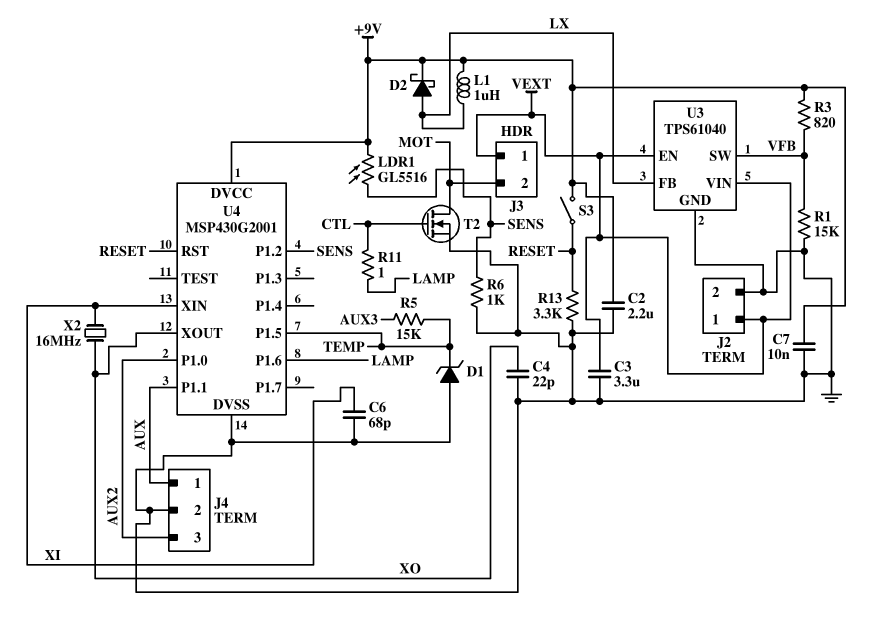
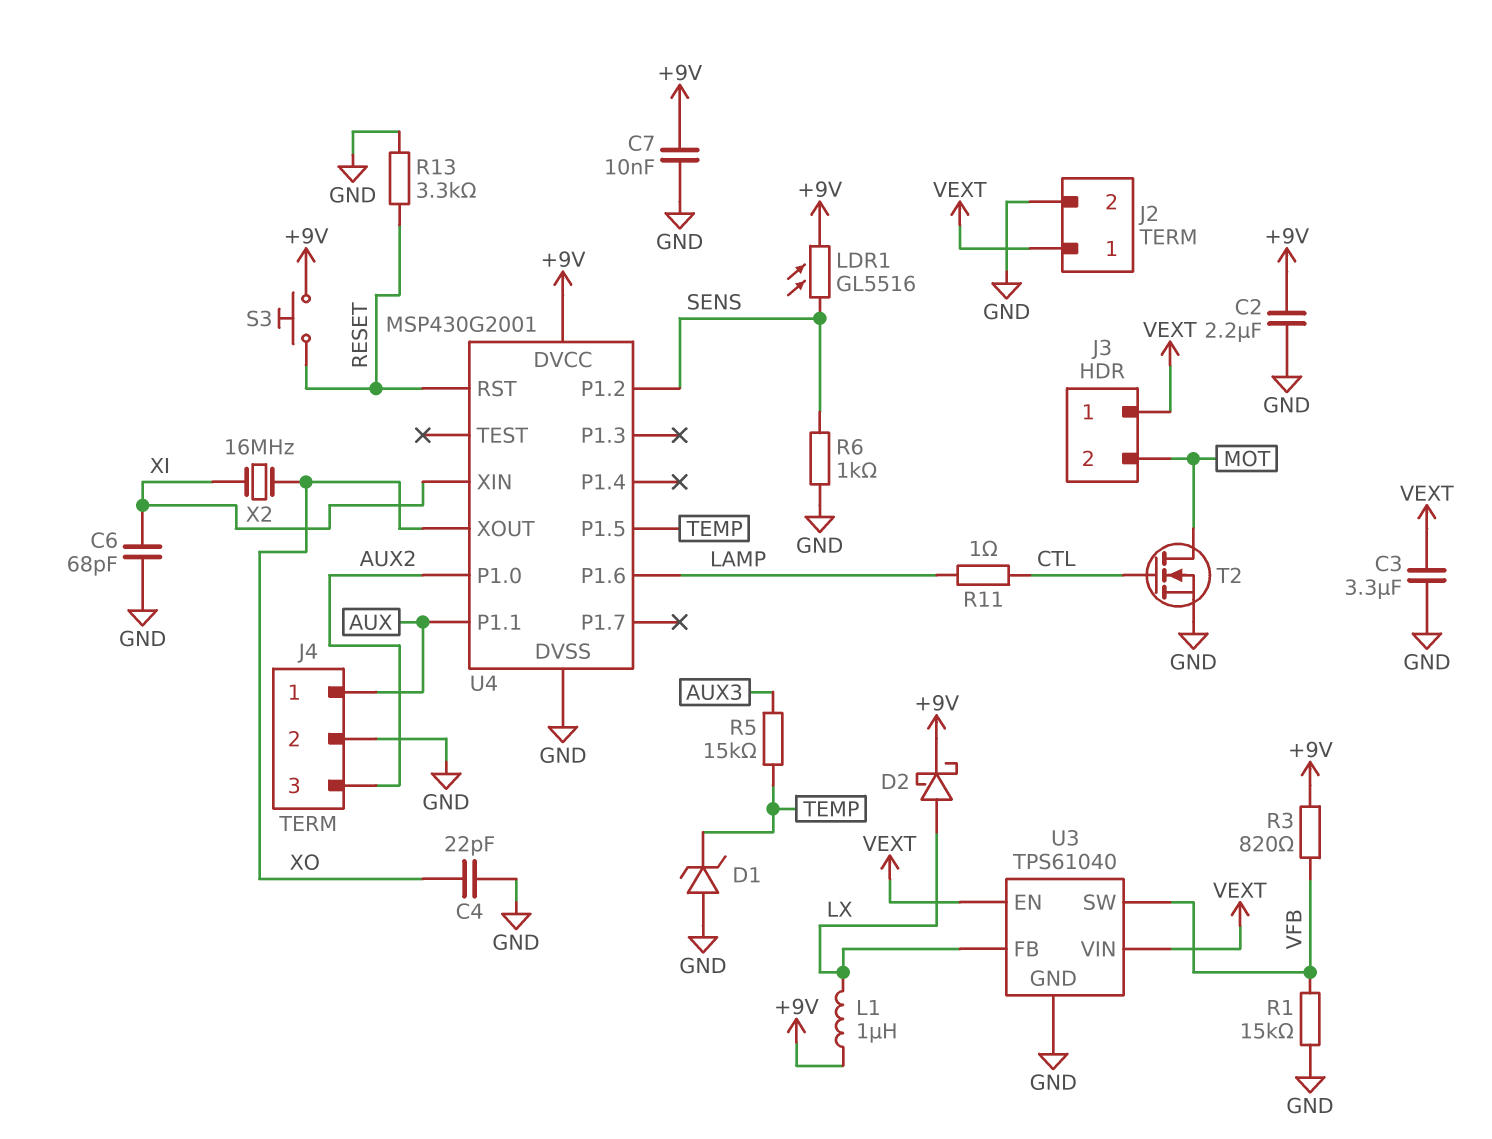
S3: switch (+9V, RESET) -> button (+9V, RESET)

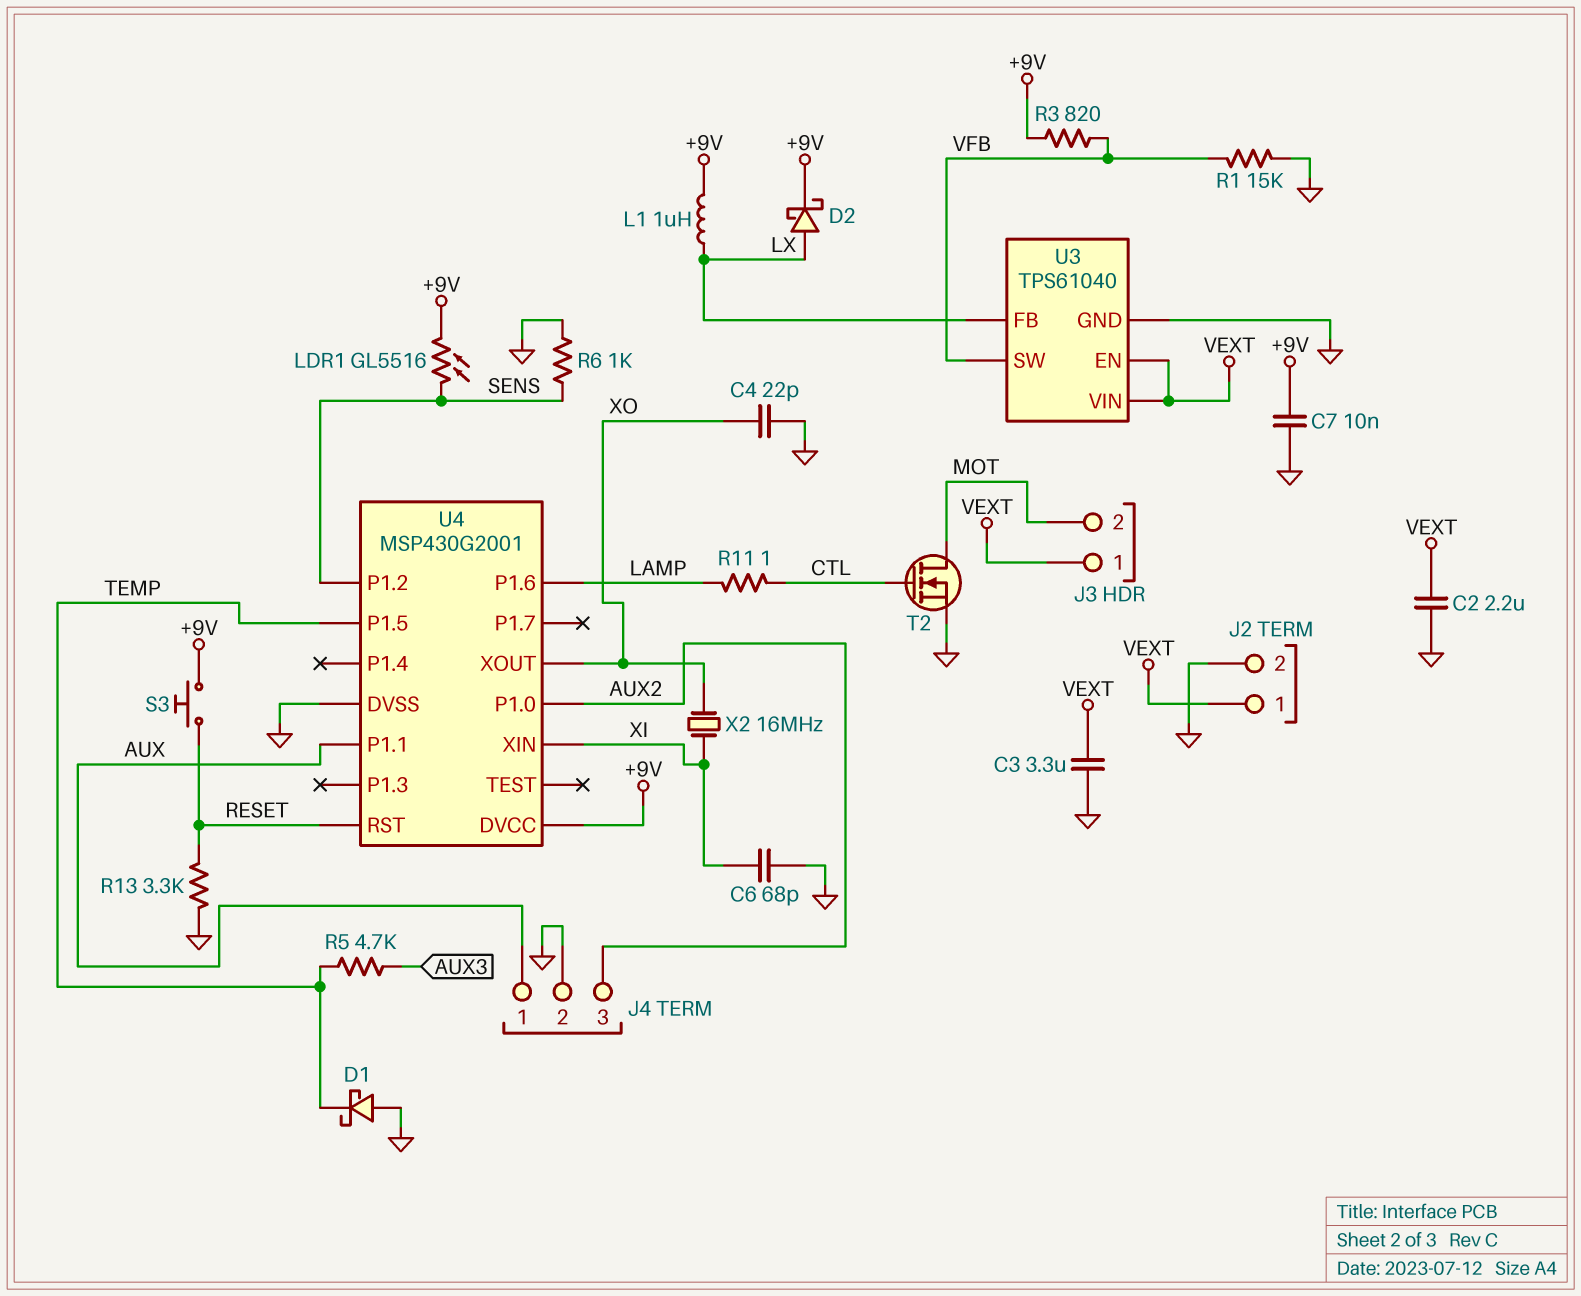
C2: 2.2uF (+9V, GND) -> 2.2uF (GND, VEXT)
D1: zener (A GND, K TEMP) -> schottky (A GND, K TEMP)
R5: 15k (AUX3, TEMP) -> 4.7k (AUX3, TEMP)

